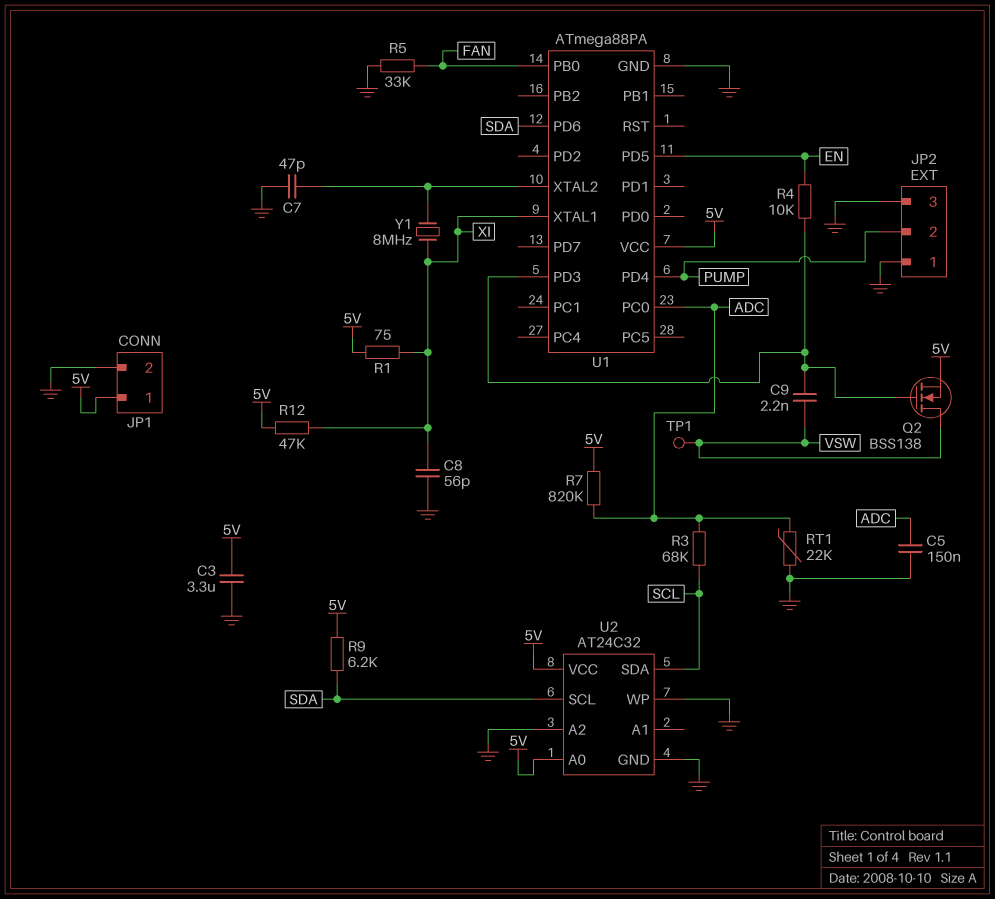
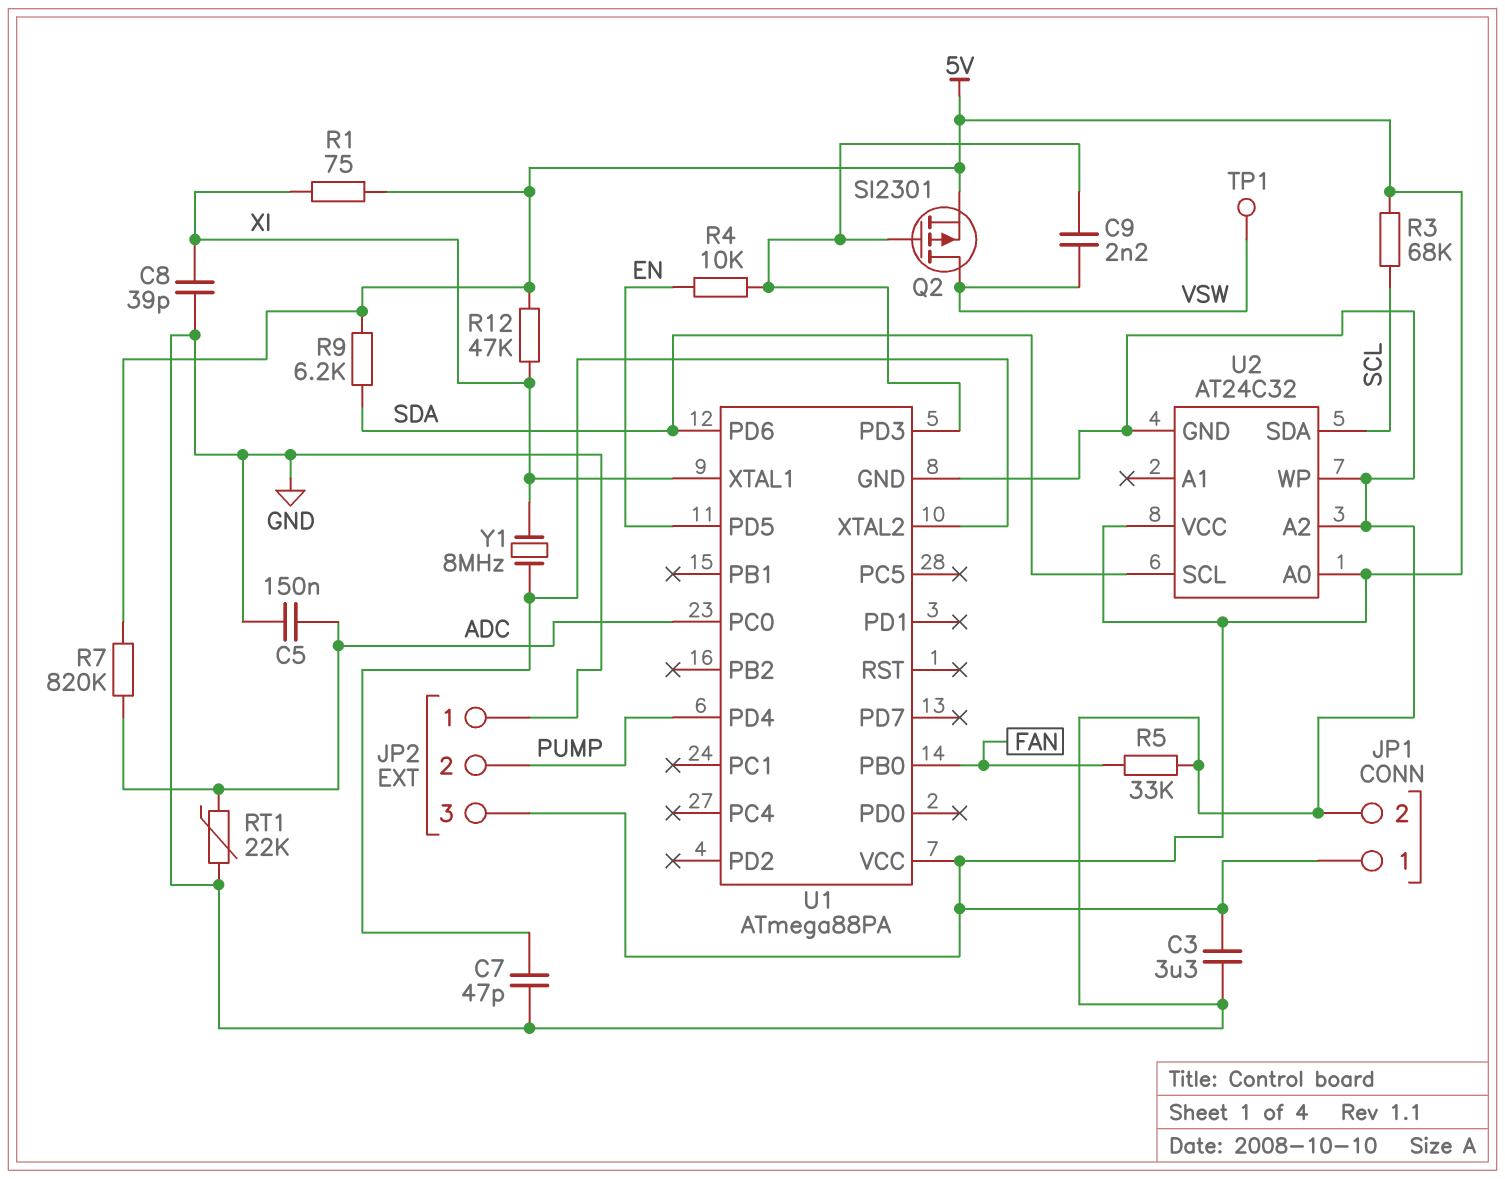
C8: 56pF (GND, XI) -> 39pF (GND, XI)
JP2 pin 3: GND -> 5V
Q2: NMOS BSS138 (G U1/PD3, D VSW, S 5V) -> PMOS SI2301 (G U1/PD3, D VSW, S 5V)
R3: 68k (ADC, SCL) -> 68k (5V, SCL)

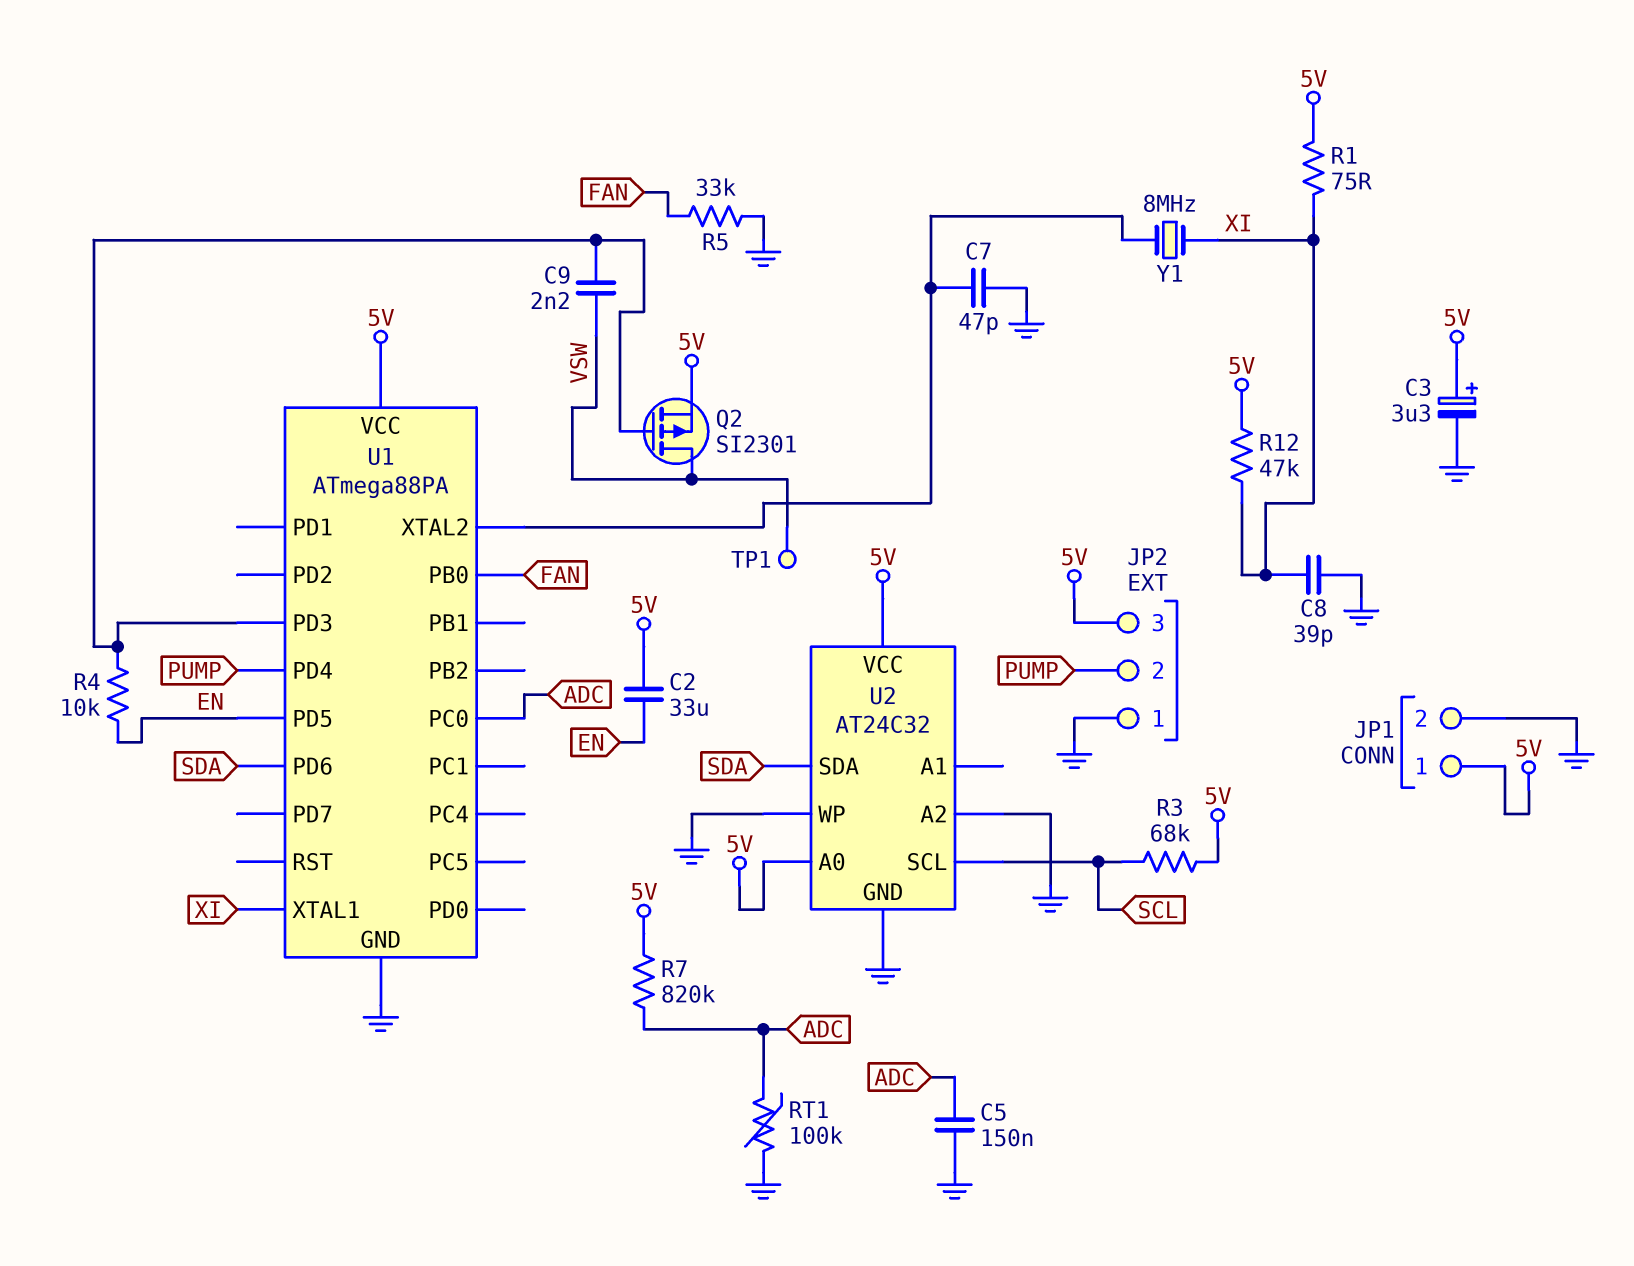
C2: none -> 33uF (5V, EN)
C3: 3.3uF (5V, GND) -> 3.3uF (plus 5V, minus GND)
R9: 6.2k (5V, SDA) -> none
RT1: 22k (ADC, GND) -> 100k (ADC, GND)
U2 pin SCL: SDA -> SCL
U2 pin SDA: SCL -> SDA

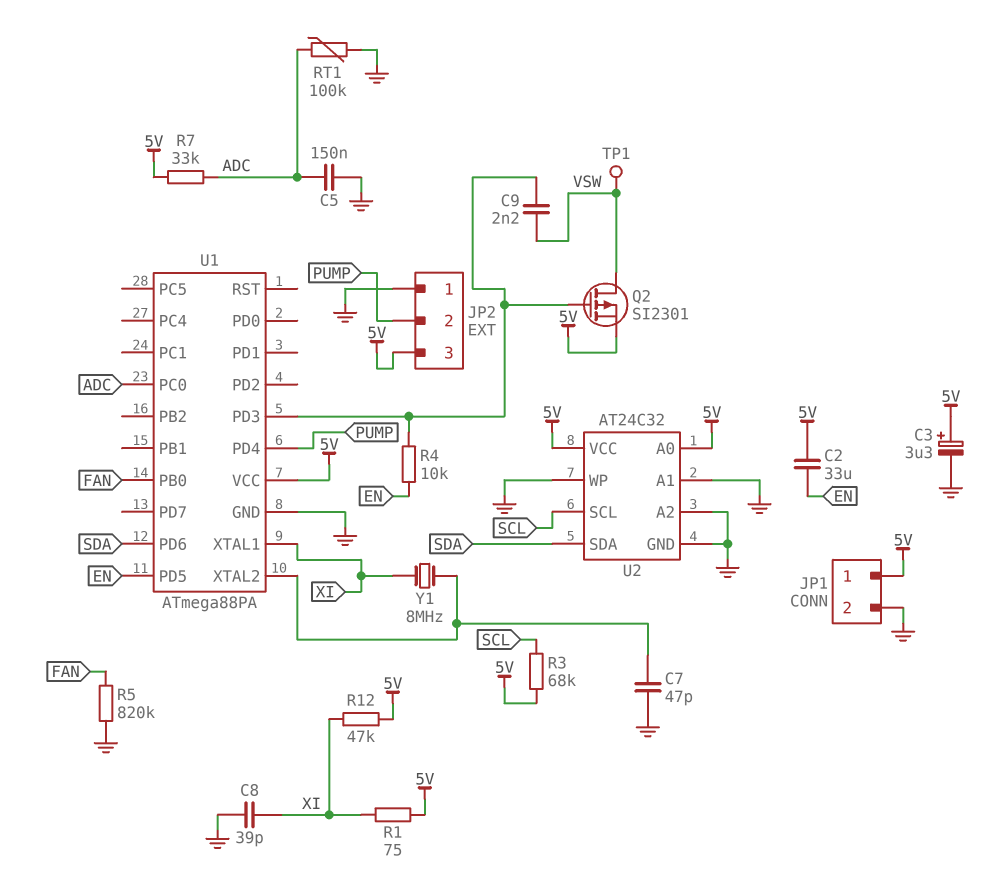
R5: 33k (FAN, GND) -> 820k (FAN, GND)
R7: 820k (5V, ADC) -> 33k (5V, ADC)
U2 pin A1: none -> GND

